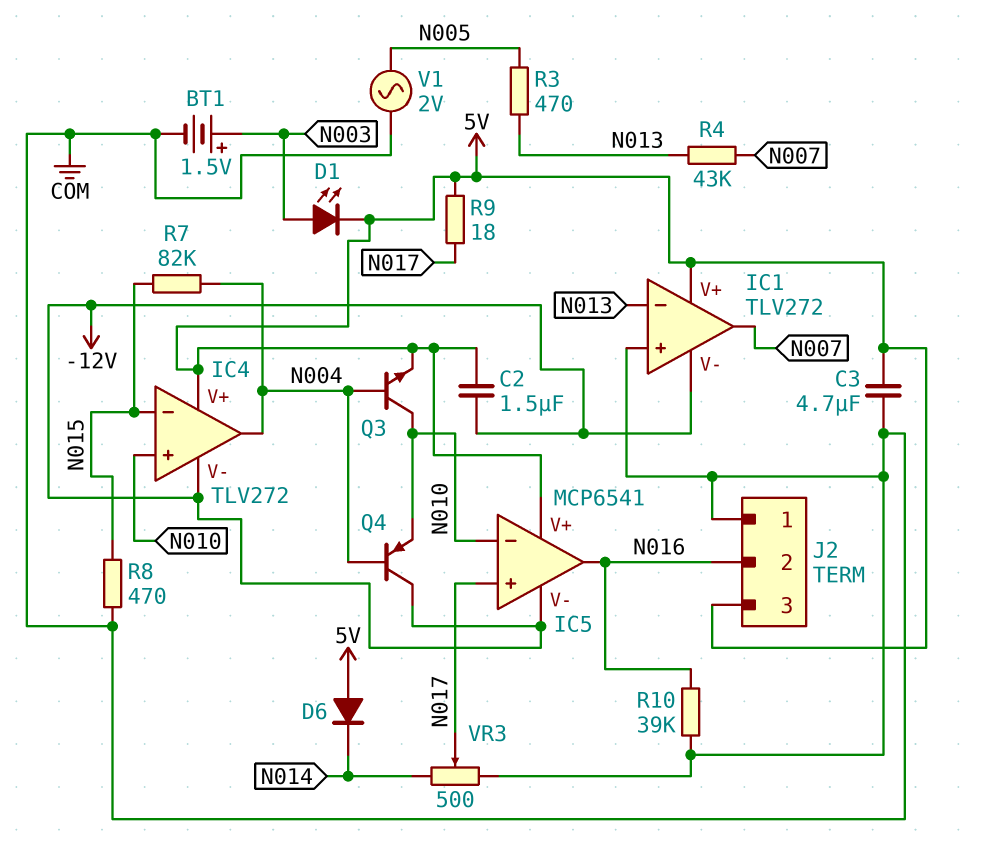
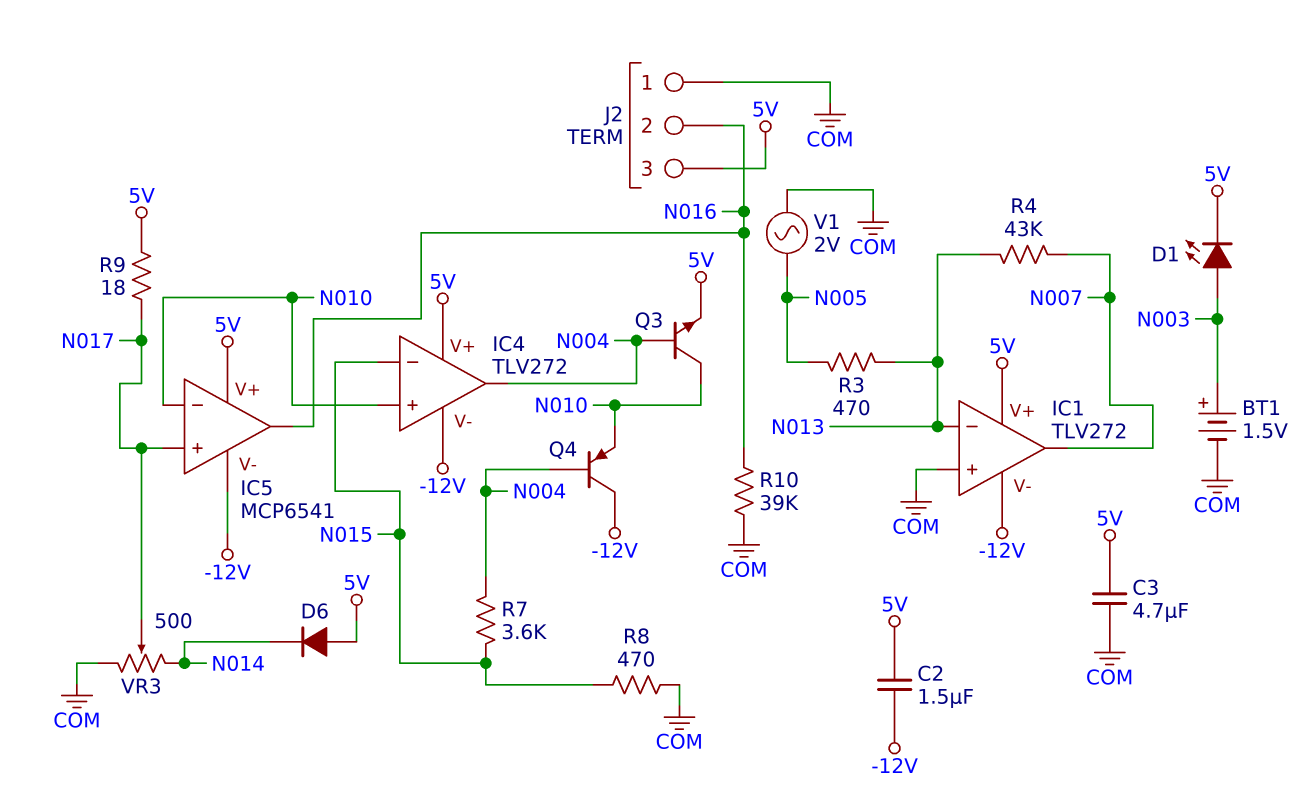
R7: 82k (N004, N015) -> 3.6k (N004, N015)

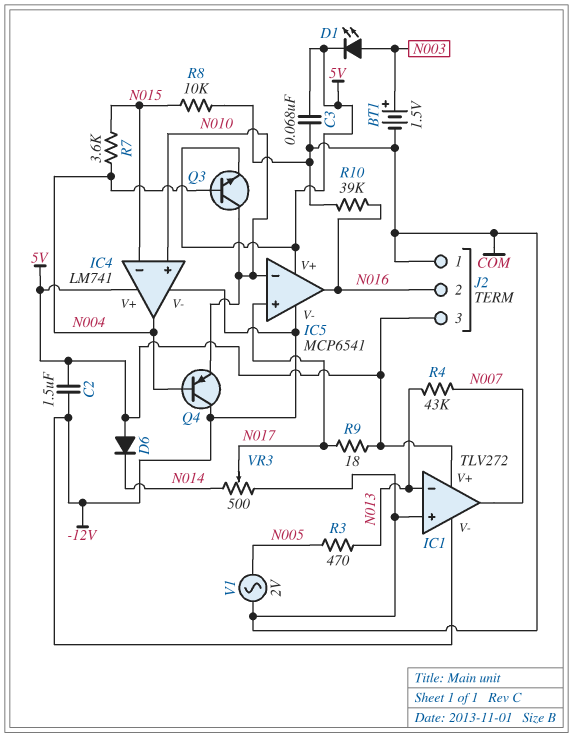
C3: 4.7uF (5V, COM) -> 68nF (5V, COM)
IC4: TLV272 -> LM741
R8: 470 (COM, N015) -> 10k (COM, N015)

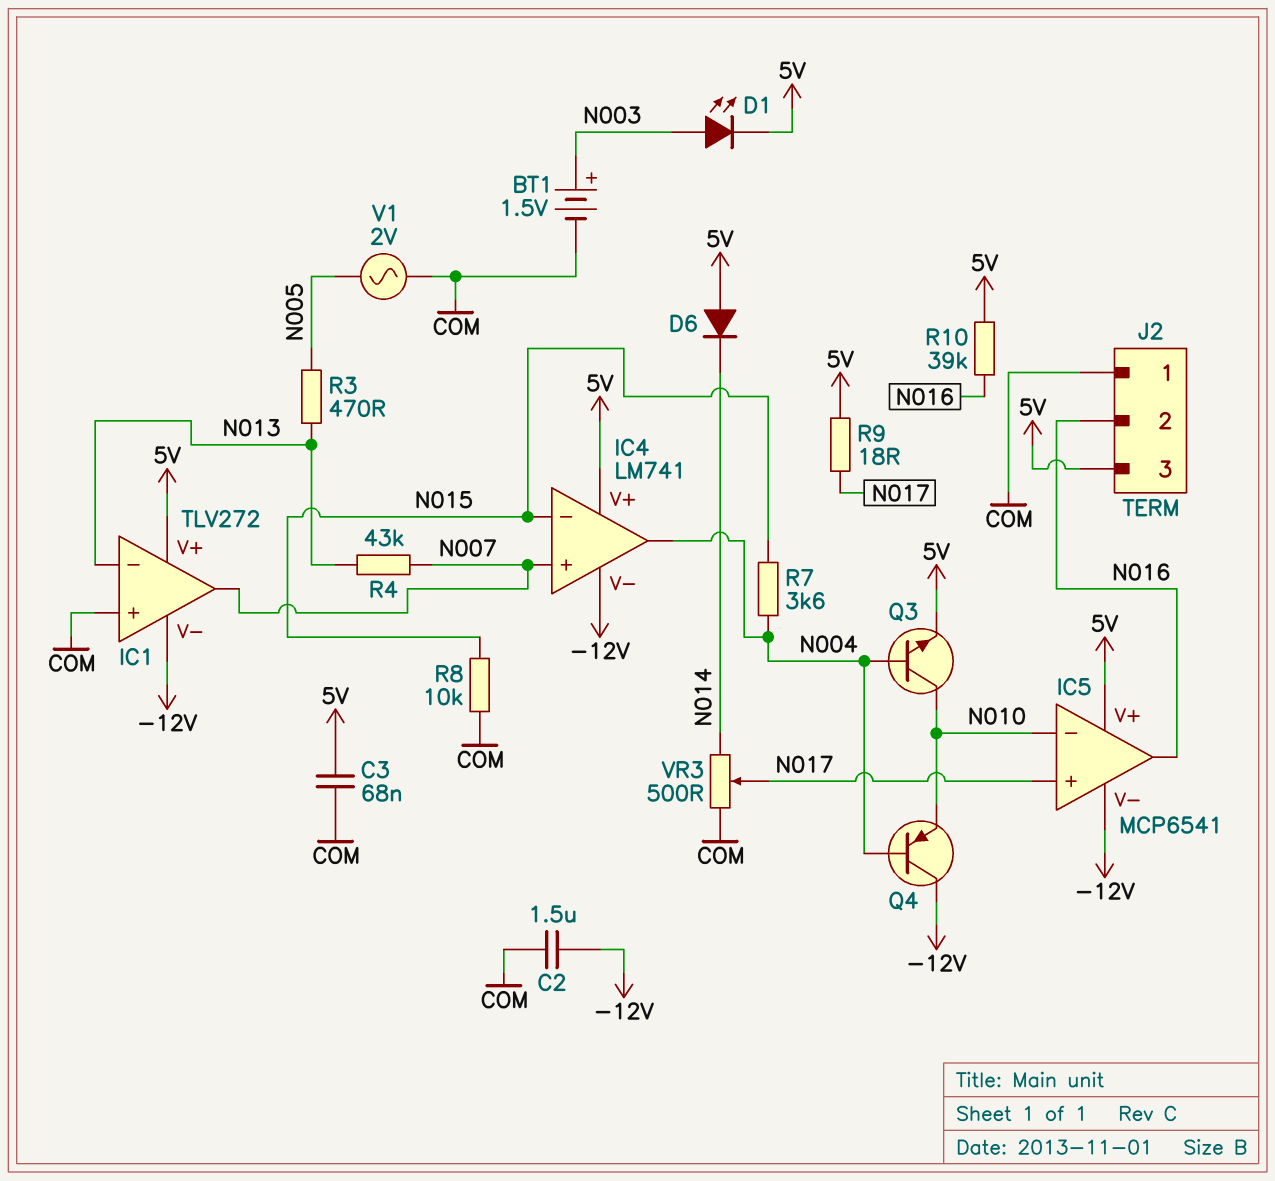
C2: 1.5uF (-12V, 5V) -> 1.5uF (-12V, COM)
IC4 pin in+: N010 -> N007
R10: 39k (COM, N016) -> 39k (5V, N016)

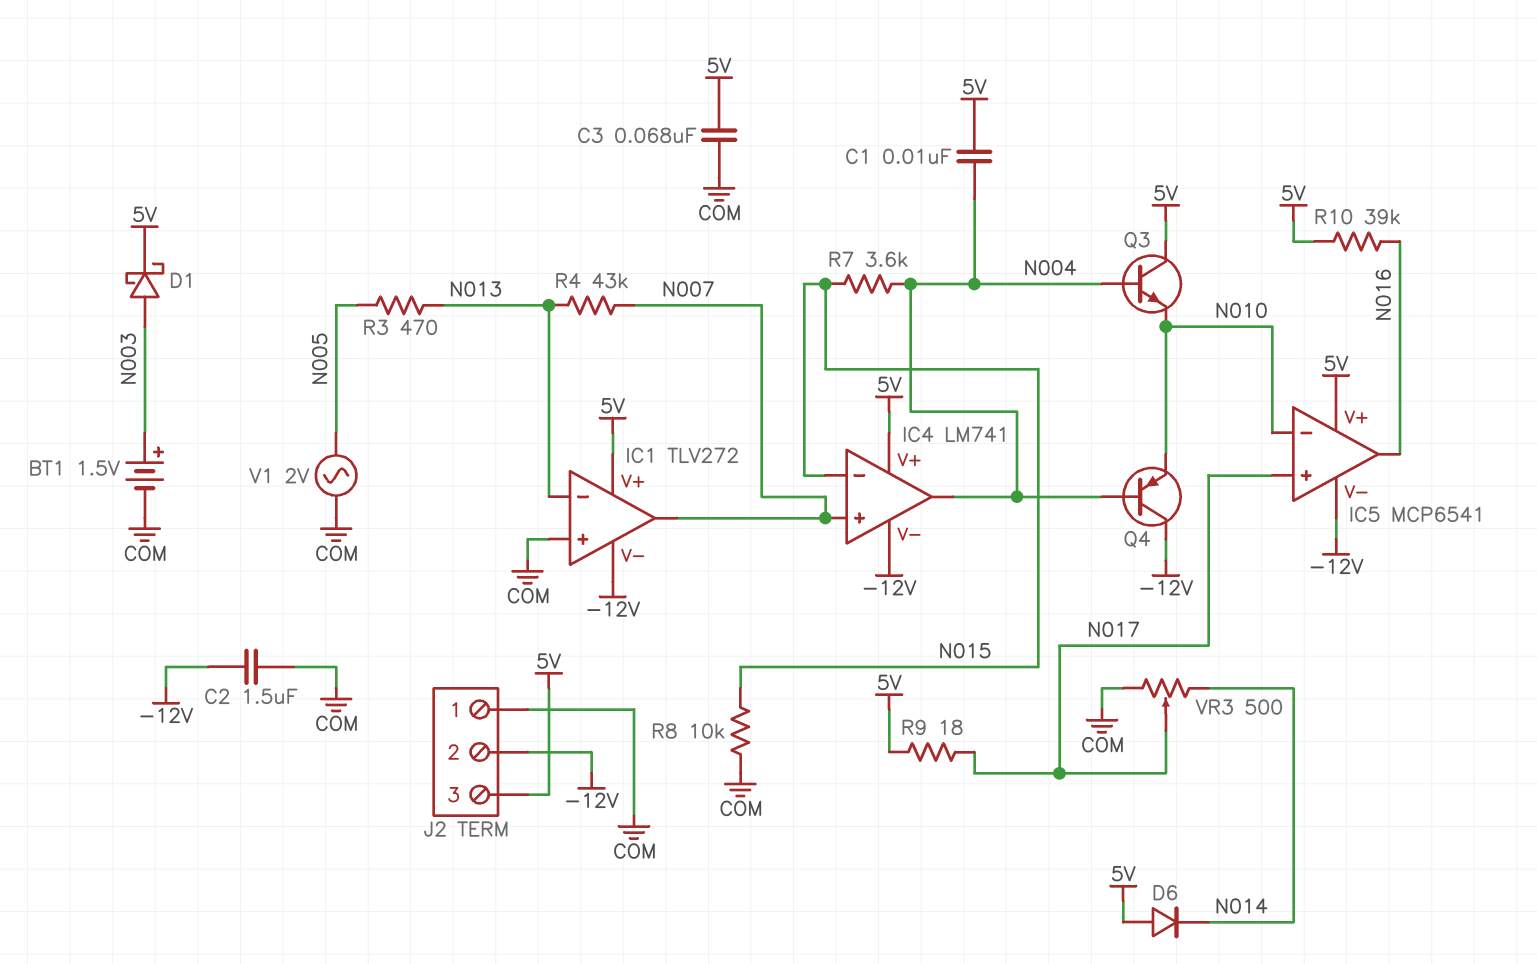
C1: none -> 10nF (5V, N004)
D1: LED (A N003, K 5V) -> schottky (A N003, K 5V)
J2 pin 2: N016 -> -12V
Q3: NPN (B N004, C N010, E 5V) -> NPN (B N004, C 5V, E N010)

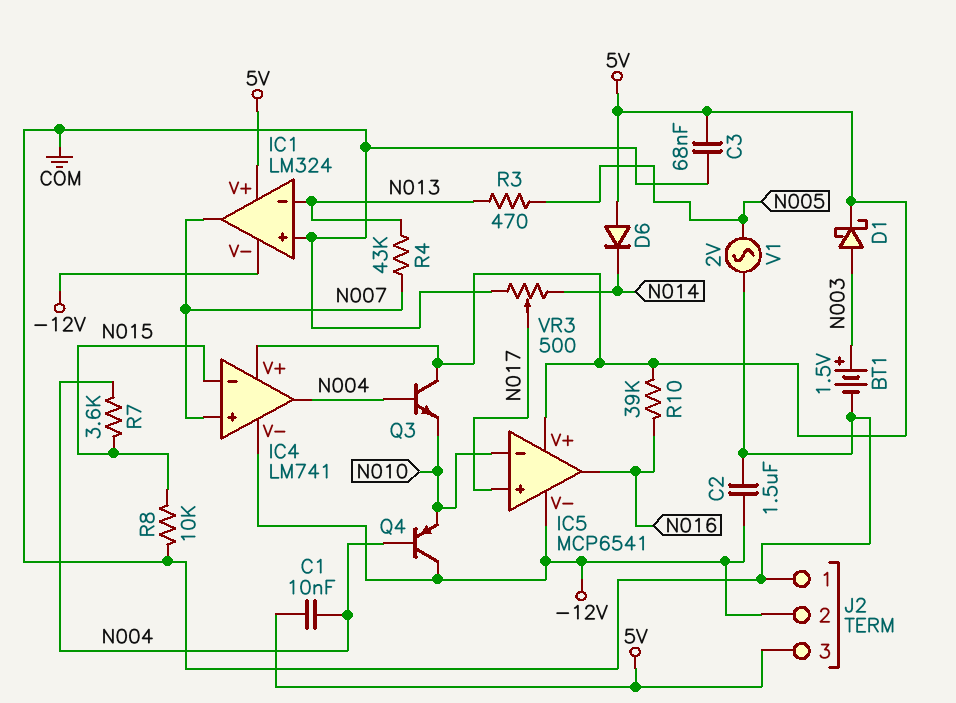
IC1: TLV272 -> LM324
R9: 18 (5V, N017) -> none

